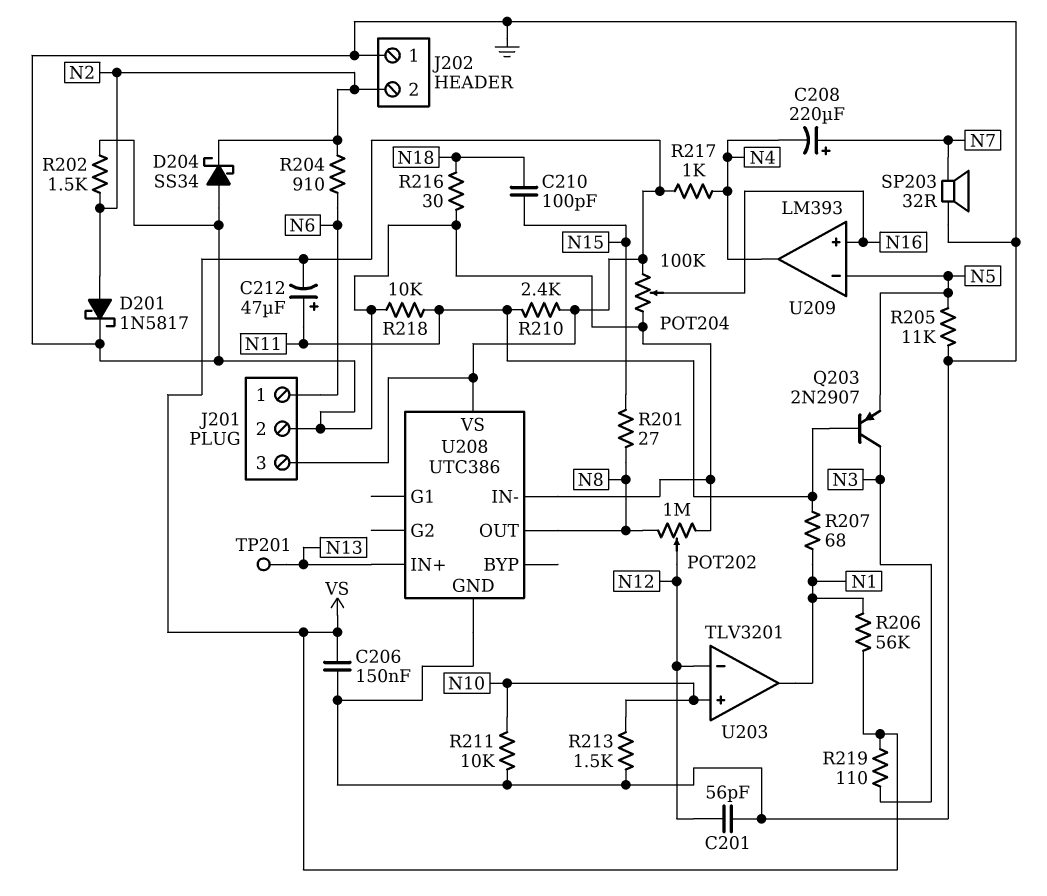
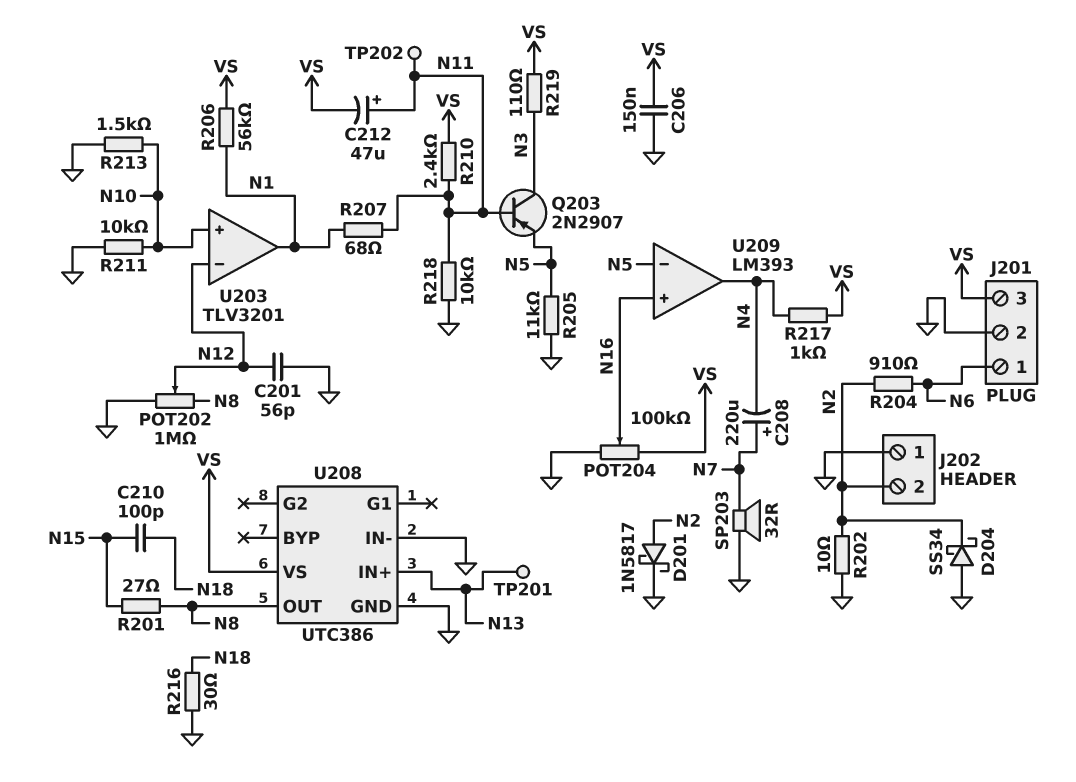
R202: 1.5k (GND, N2) -> 10 (GND, N2)
TP202: none -> test point (N11)

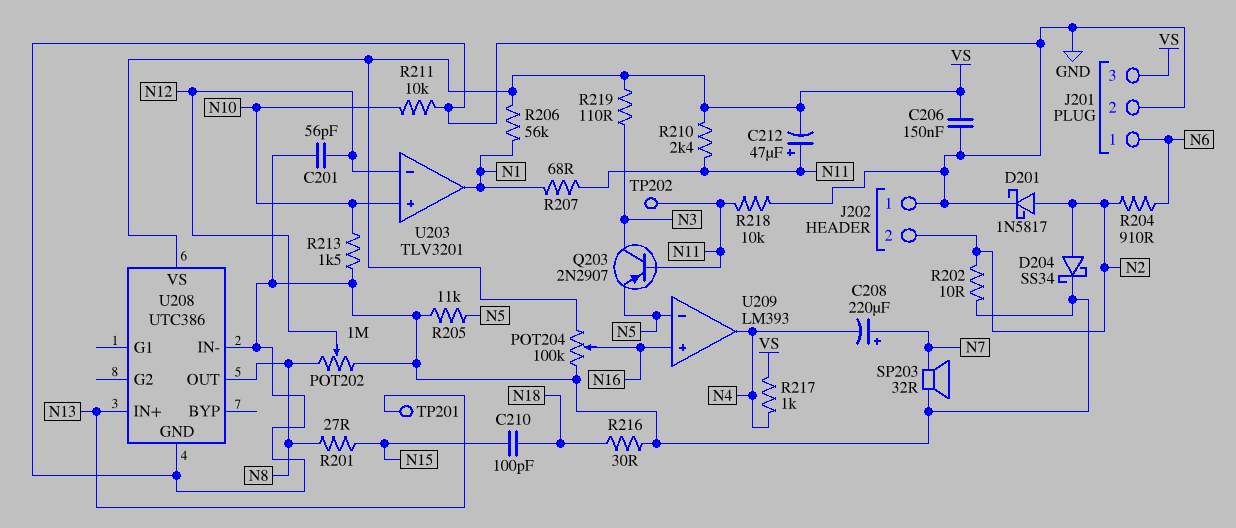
D204: schottky SS34 (A GND, K N2) -> schottky SS34 (A N2, K GND)

